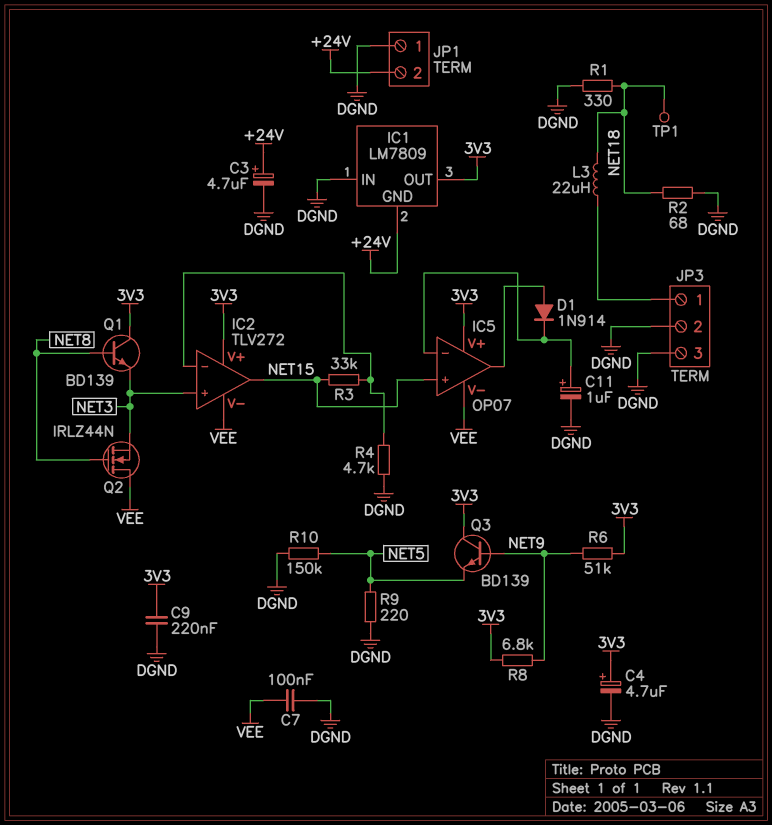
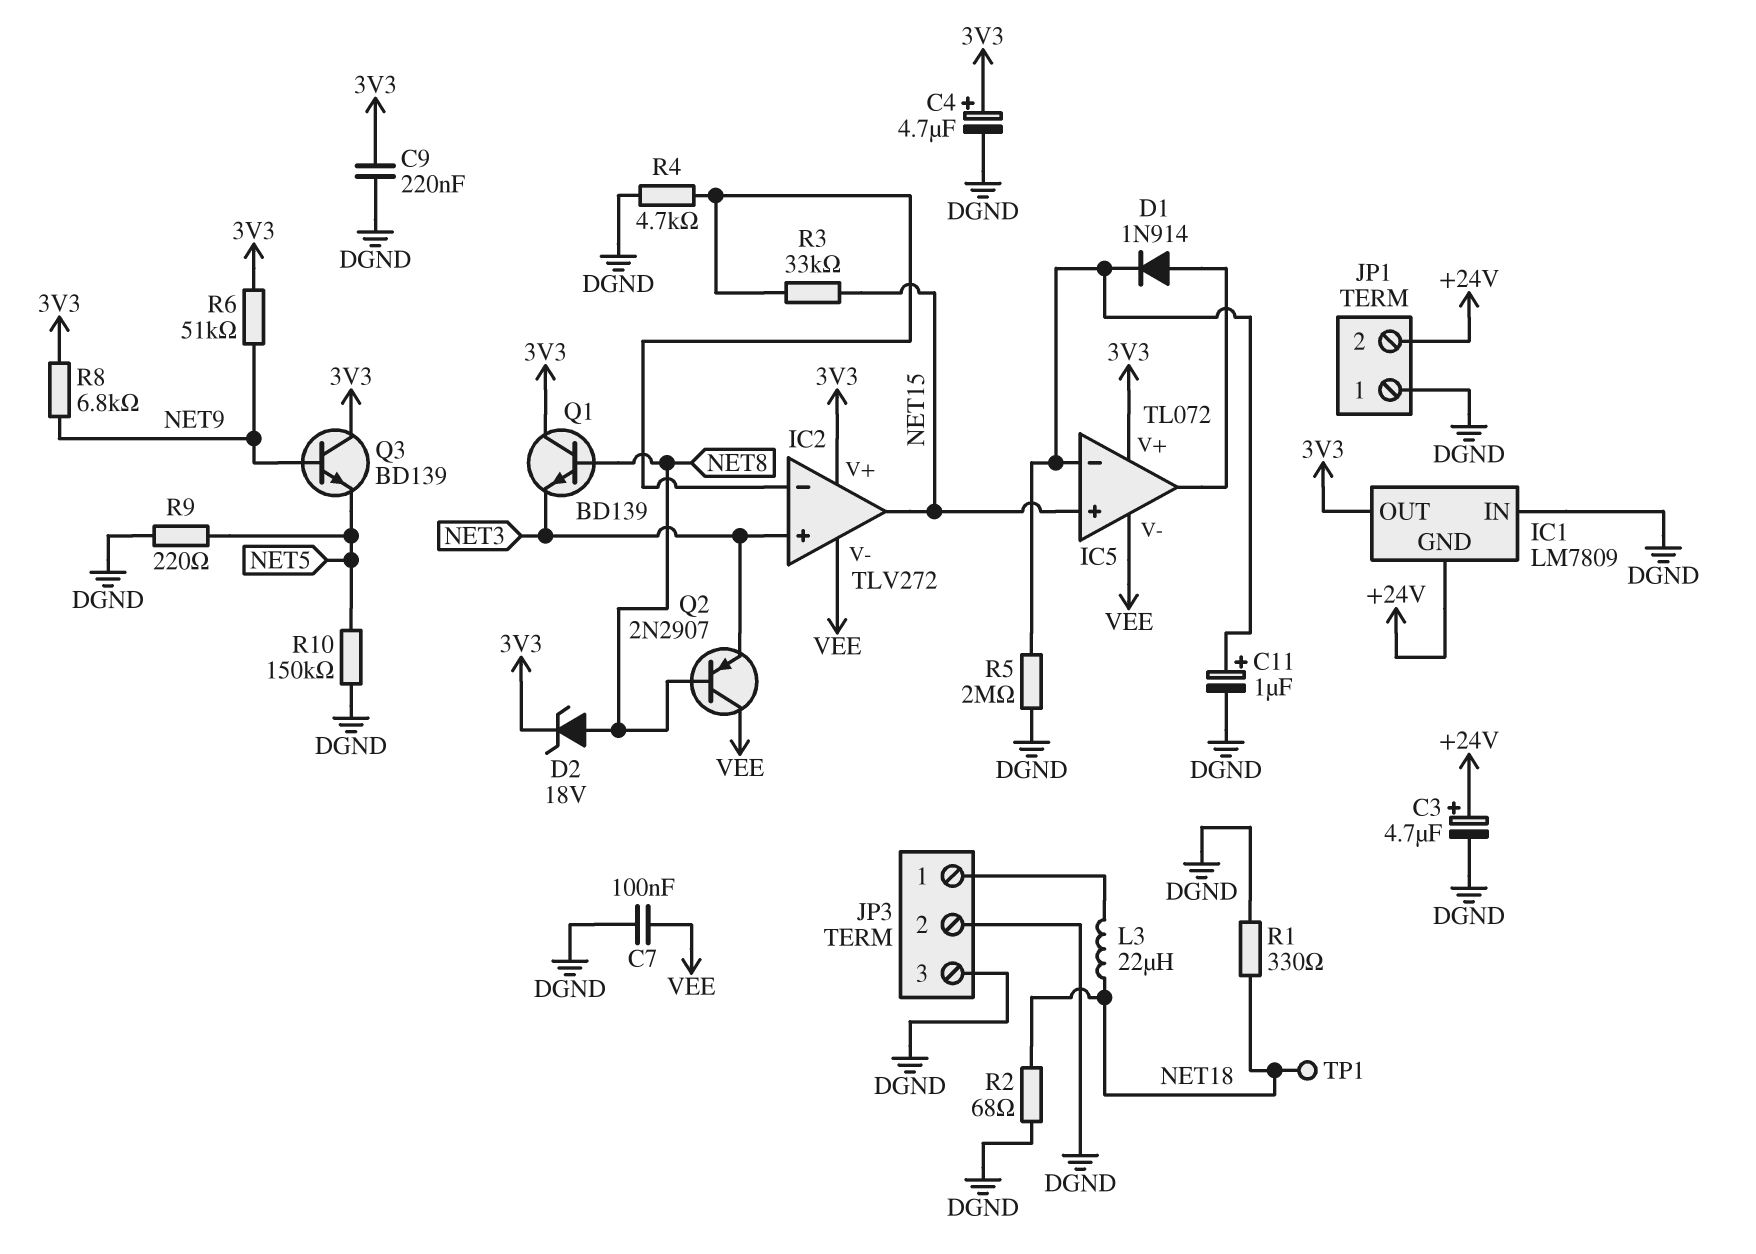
D2: none -> zener 18V (A NET8, K 3V3)
IC5: OP07 -> TL072
Q2: NMOS IRLZ44N (G NET8, D VEE, S NET3) -> PNP 2N2907 (B NET8, C VEE, E NET3)
R5: none -> 2M (DGND, IC5/in-)

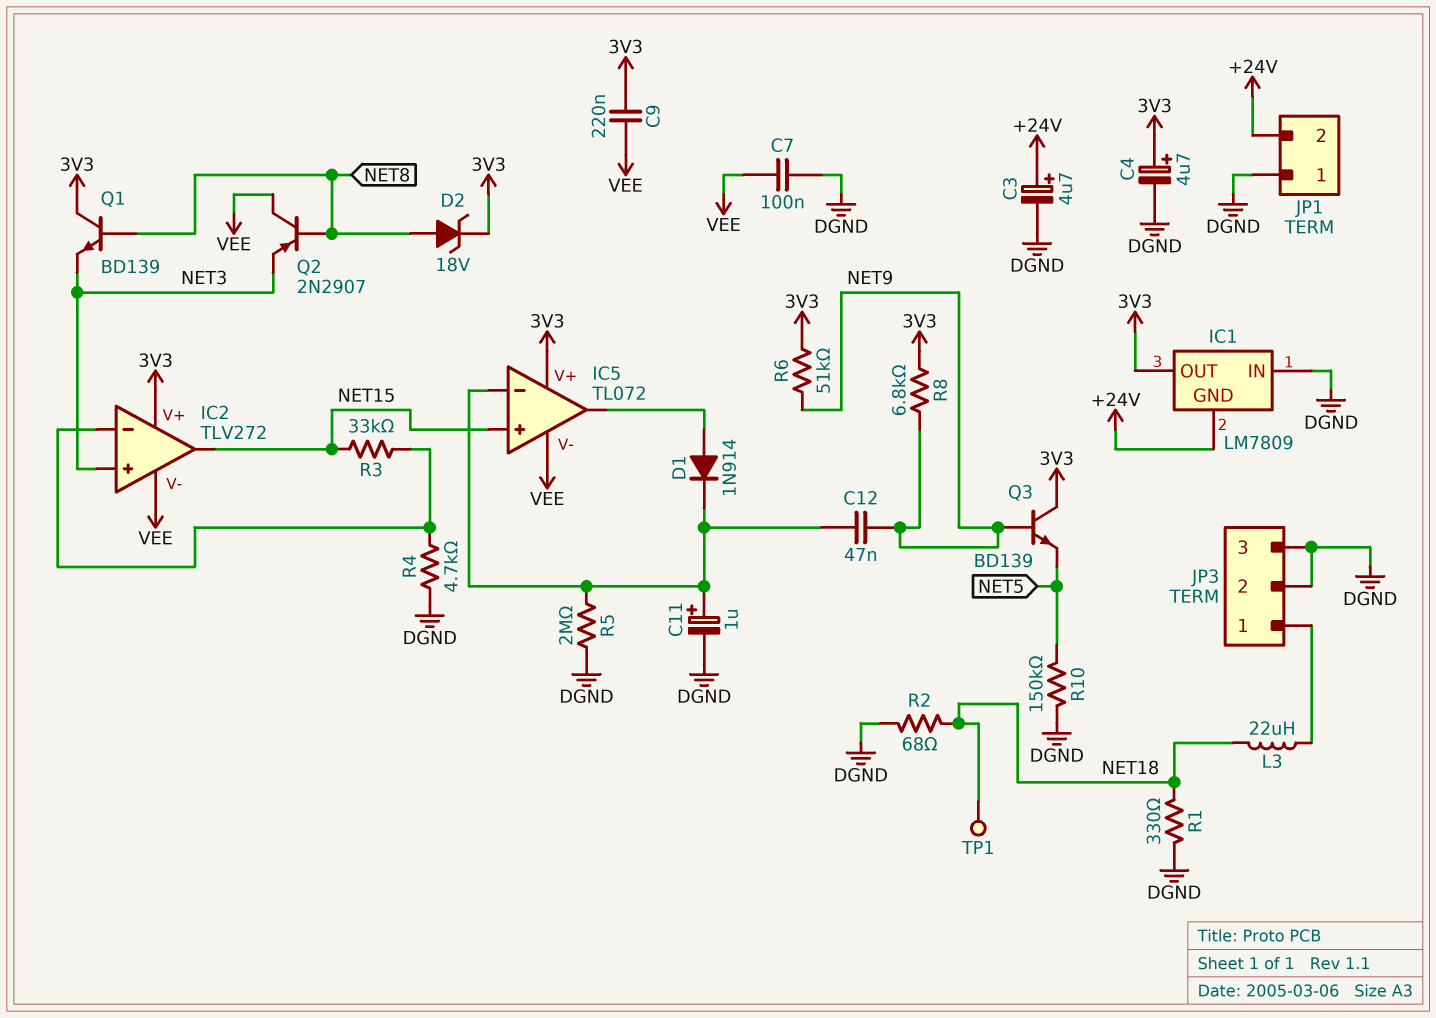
C9: 220nF (3V3, DGND) -> 220nF (3V3, VEE)
C12: none -> 47nF (IC5/in-, NET9)
R9: 220 (DGND, NET5) -> none

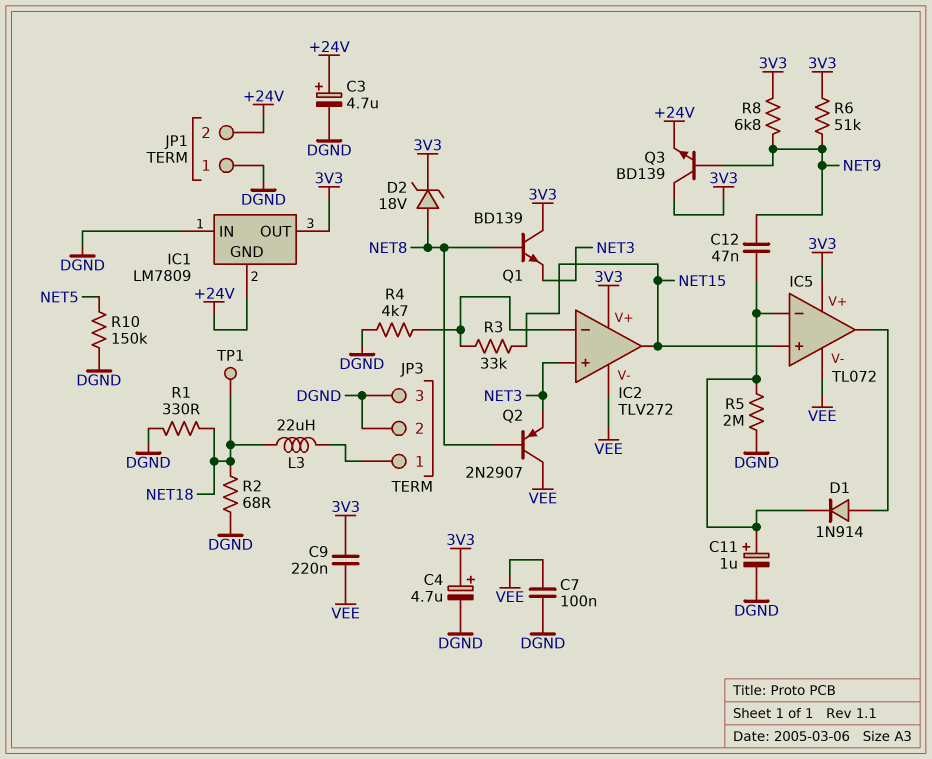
Q3: NPN BD139 (B NET9, C 3V3, E NET5) -> NPN BD139 (B NET9, C 3V3, E +24V)

